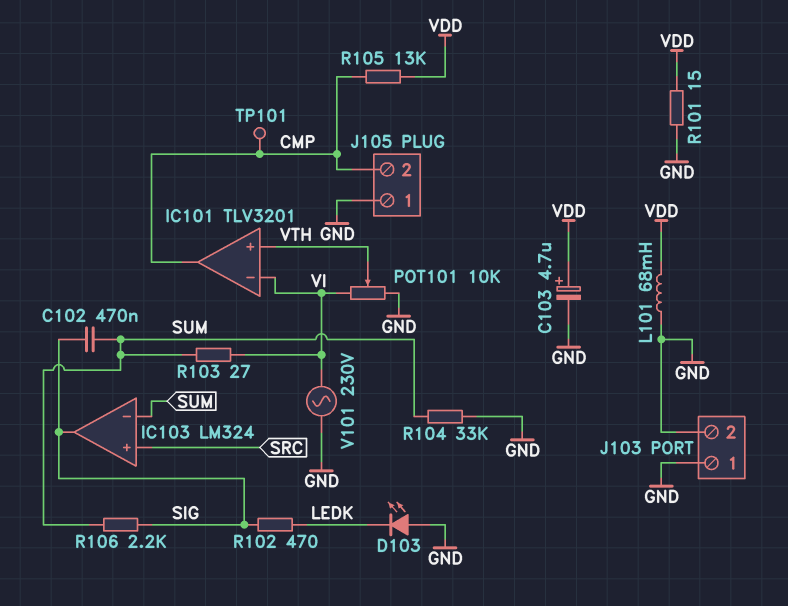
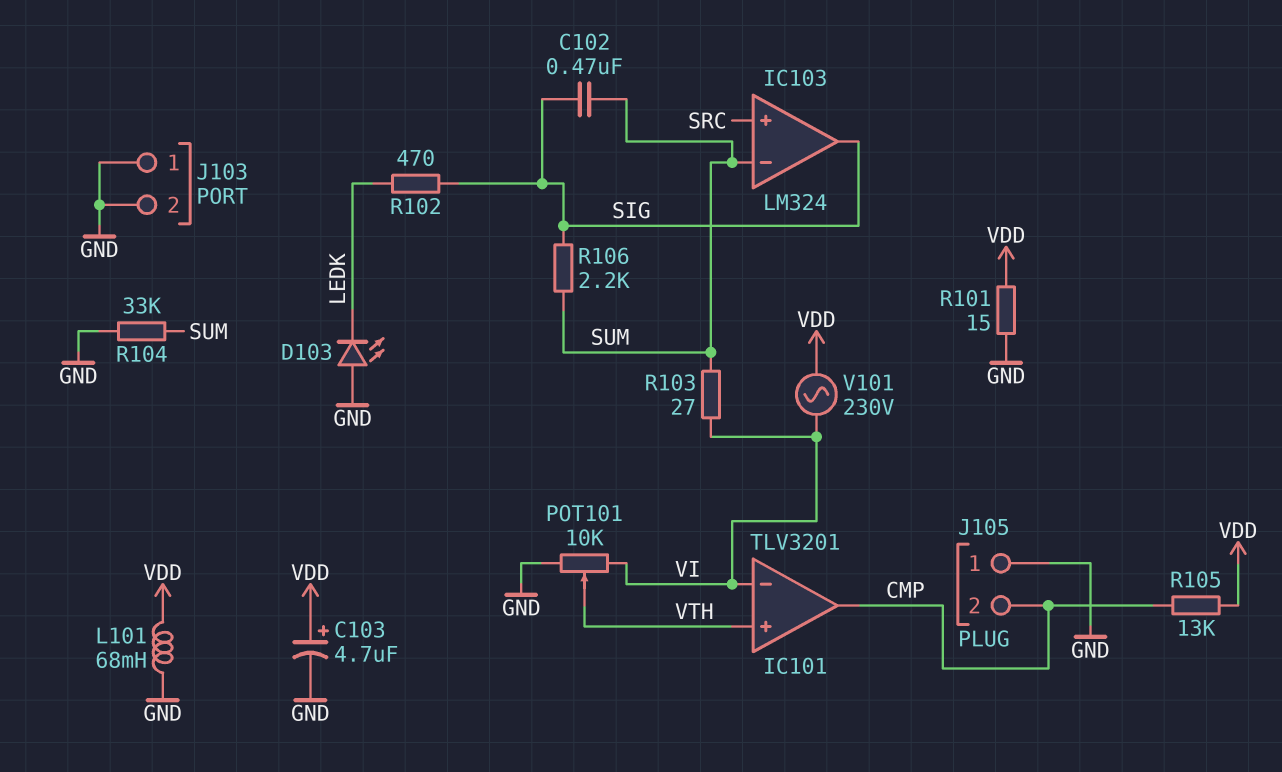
TP101: test point (CMP) -> none
V101: AC 230V (GND, VI) -> AC 230V (VDD, VI)

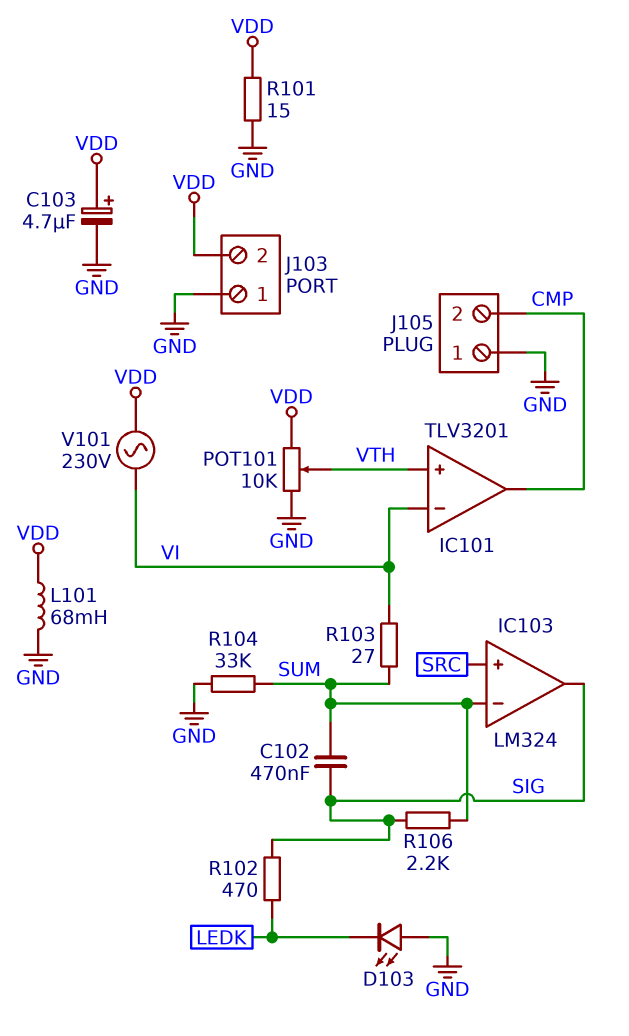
J103 pin 2: GND -> VDD
POT101: 10k (GND, VI, wiper VTH) -> 10k (GND, VDD, wiper VTH)
R105: 13k (CMP, VDD) -> none

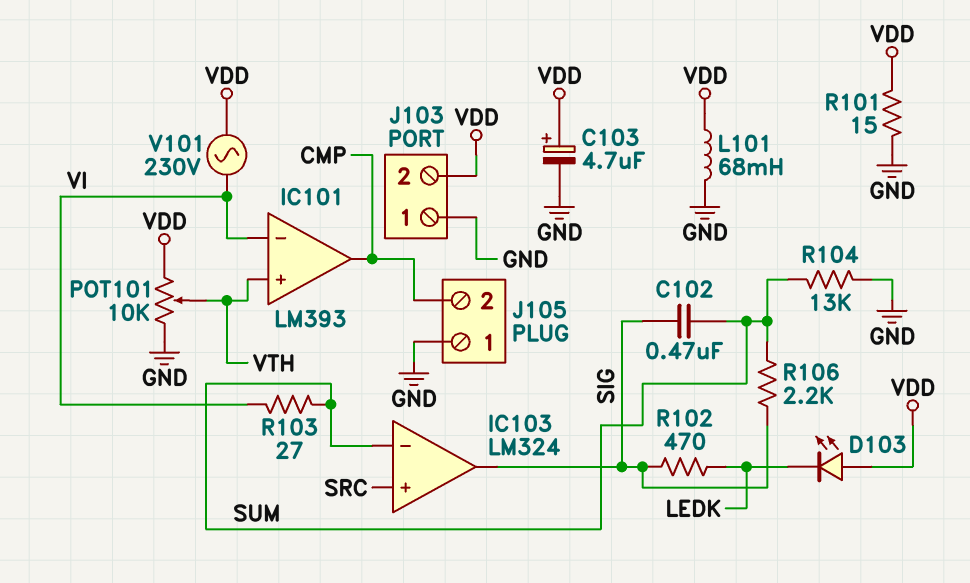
D103: LED (A GND, K LEDK) -> LED (A VDD, K LEDK)
IC101: TLV3201 -> LM393
R104: 33k (GND, SUM) -> 13k (GND, SUM)

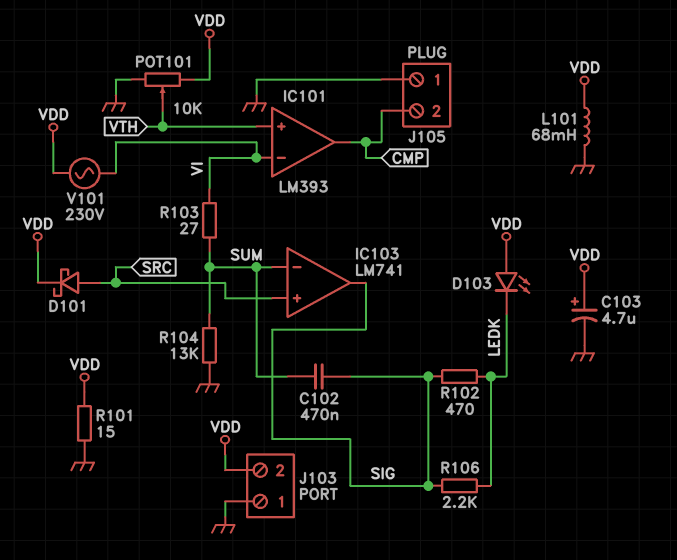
D101: none -> schottky (A SRC, K VDD)
IC103: LM324 -> LM741
R106: 2.2k (SIG, SUM) -> 2.2k (LEDK, SIG)

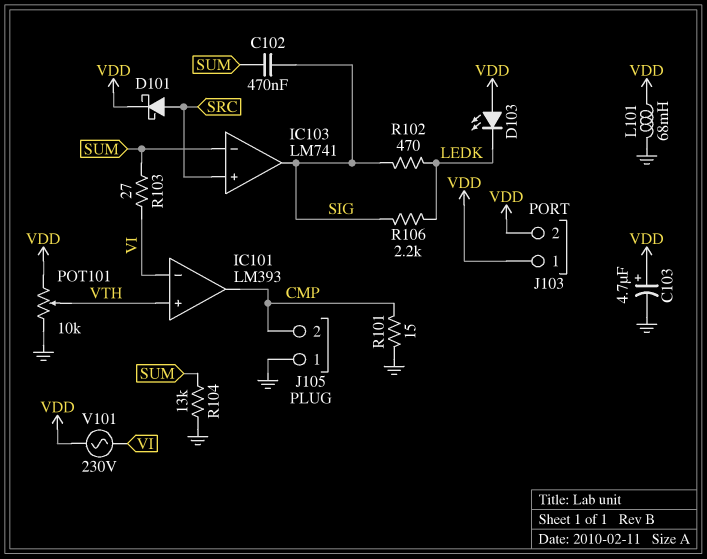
J103 pin 1: GND -> VDD
R101: 15 (GND, VDD) -> 15 (CMP, GND)

